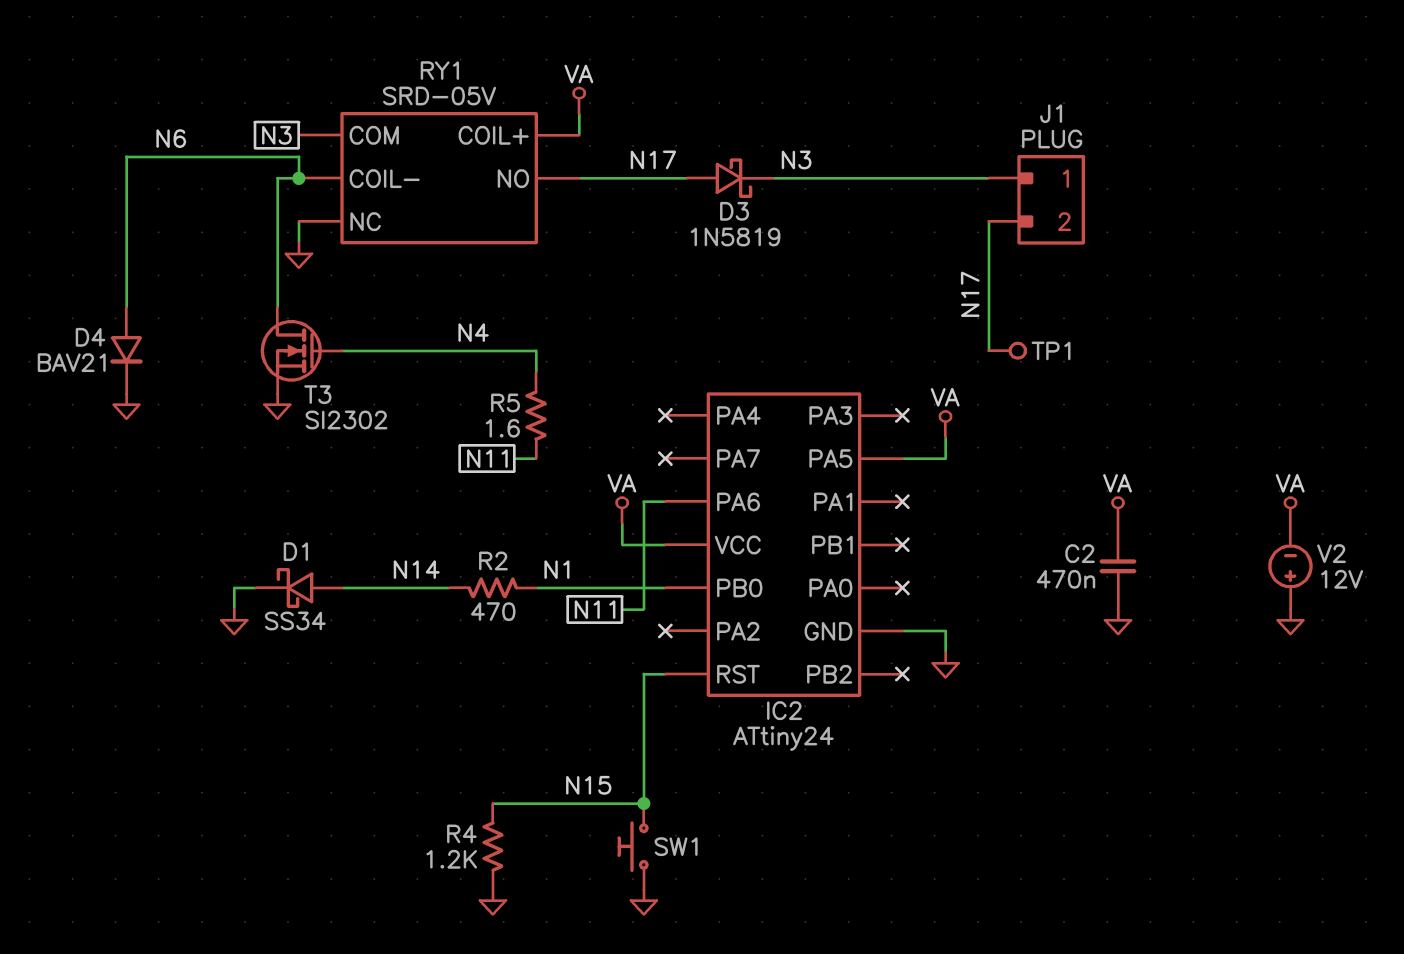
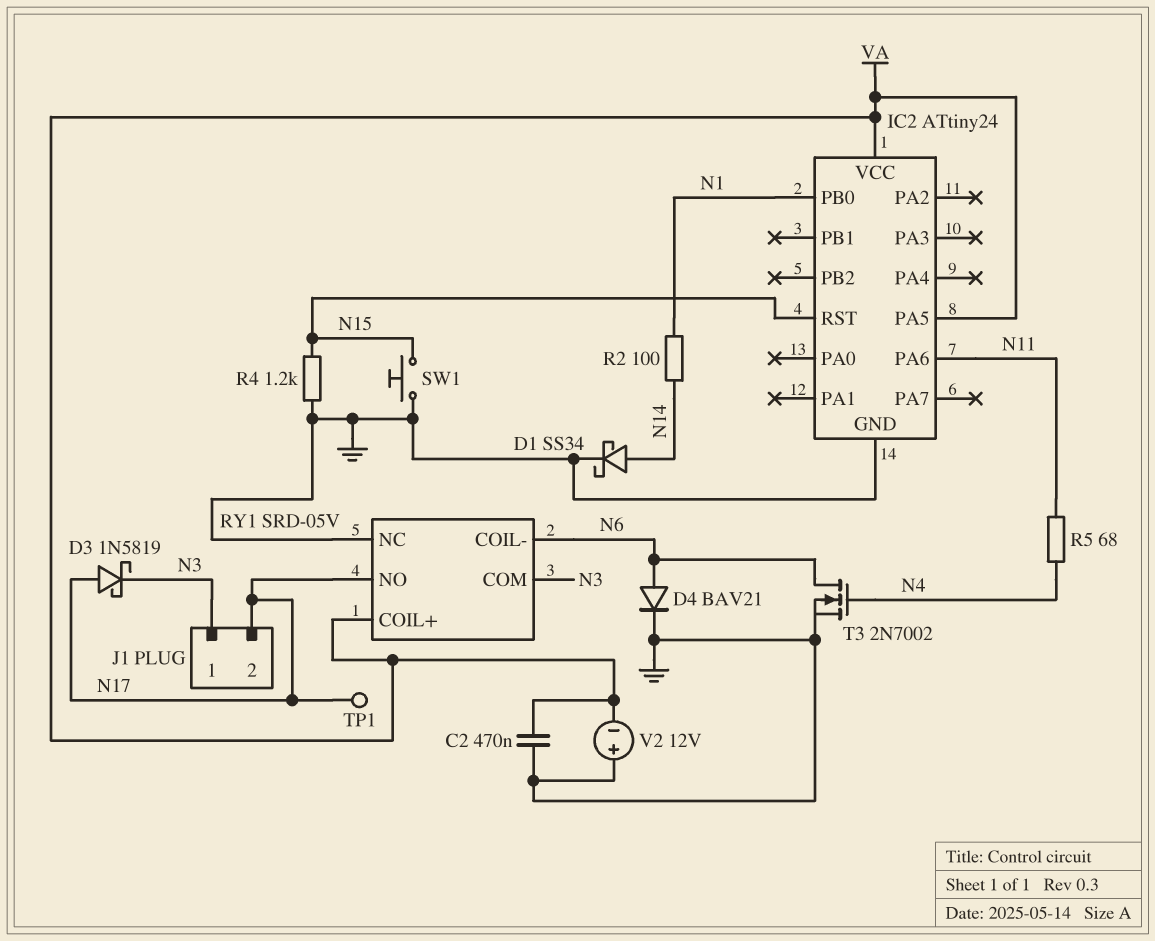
R2: 470 (N1, N14) -> 100 (N1, N14)
R5: 1.6 (N4, N11) -> 68 (N4, N11)
T3: NMOS SI2302 (G N4, D N6, S GND) -> NMOS 2N7002 (G N4, D N6, S GND)

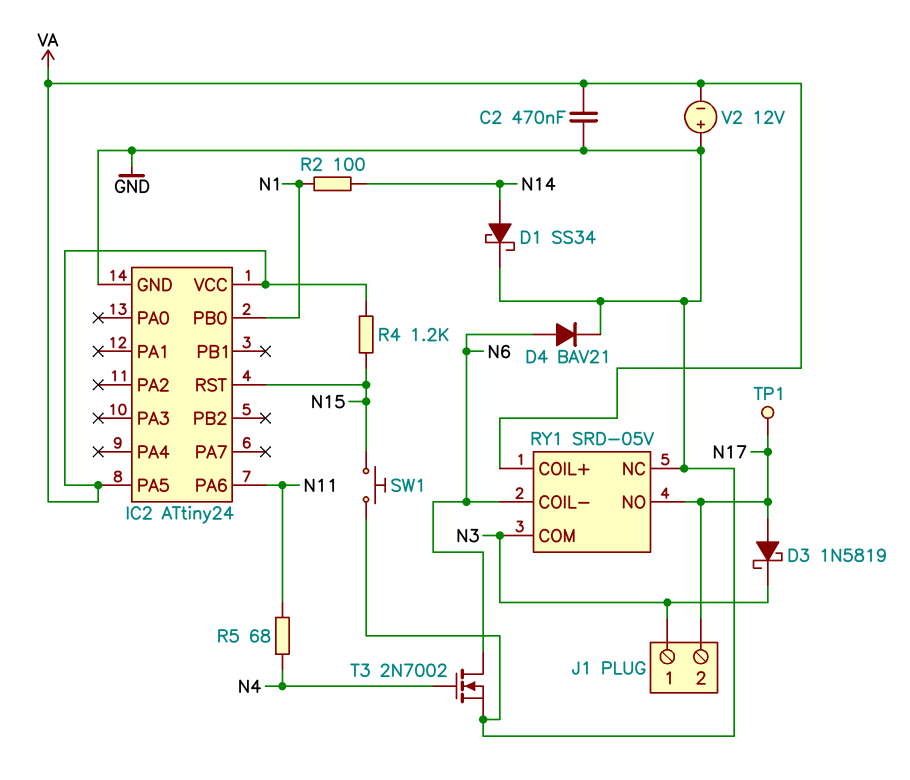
R4: 1.2k (GND, N15) -> 1.2k (N15, VA)

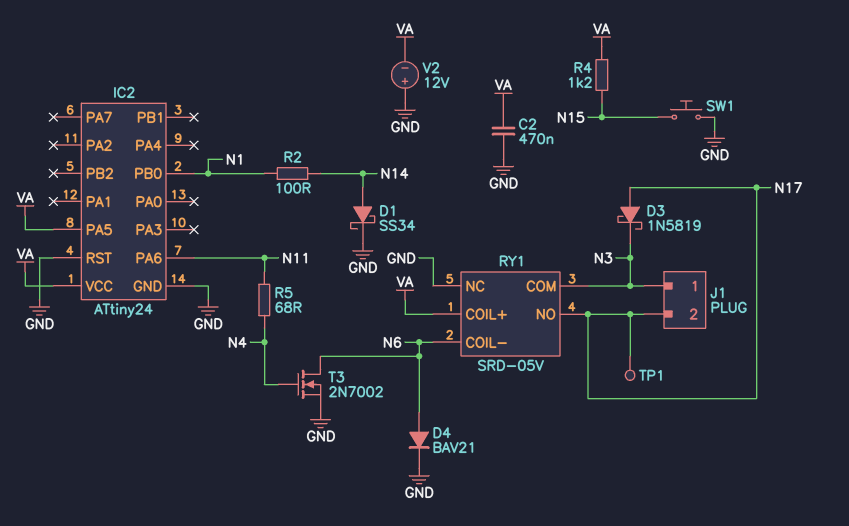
IC2 pin RST: N15 -> GND

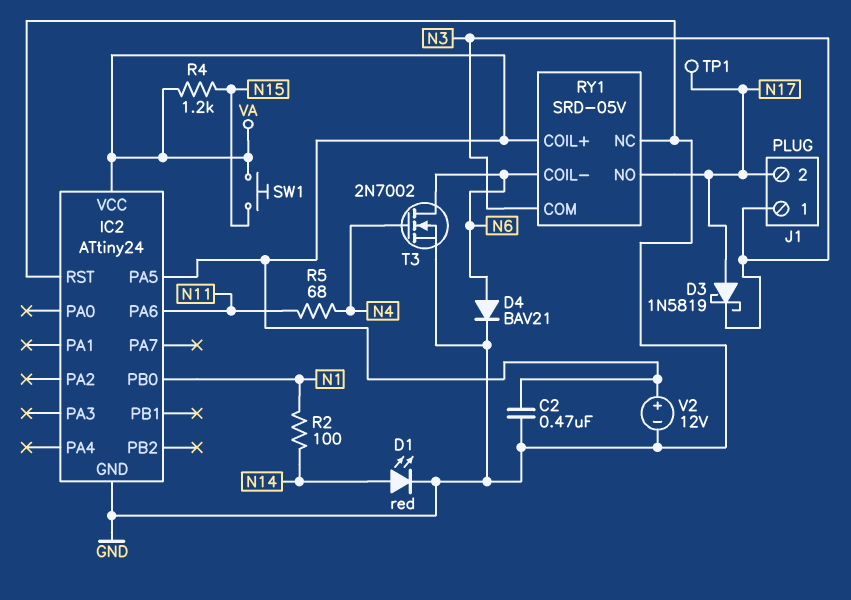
D1: schottky SS34 (A N14, K GND) -> LED red (A N14, K GND)
SW1: button (GND, N15) -> button (N15, VA)
V2: 12V (plus GND, minus VA) -> 12V (plus VA, minus GND)

